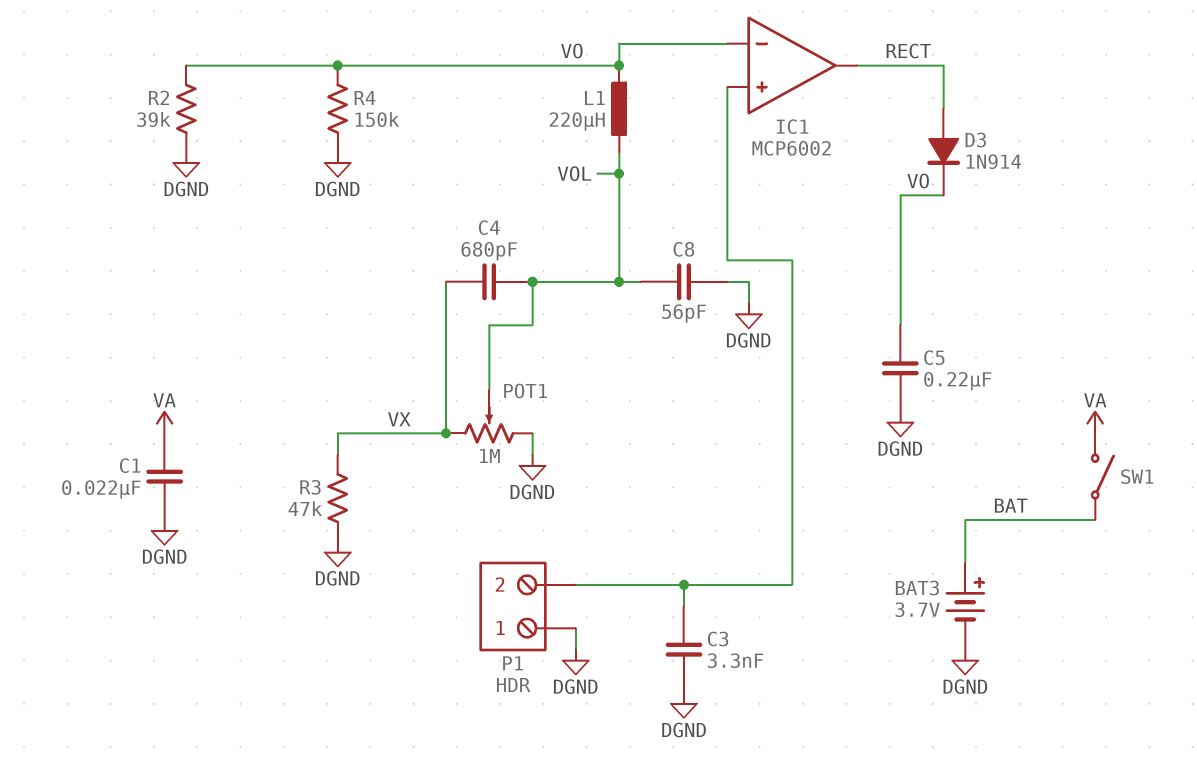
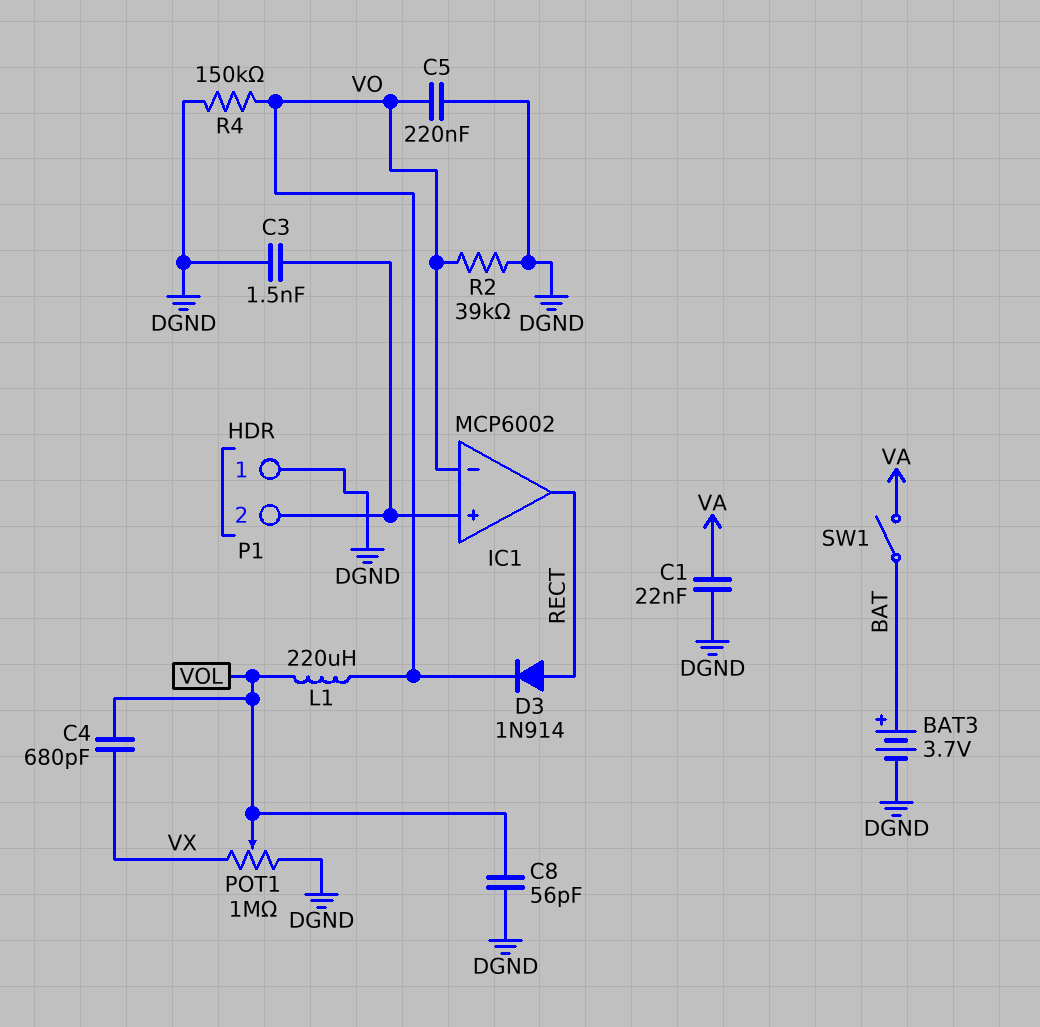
C3: 3.3nF (DGND, IC1/in+) -> 1.5nF (DGND, IC1/in+)
R3: 47k (DGND, VX) -> none

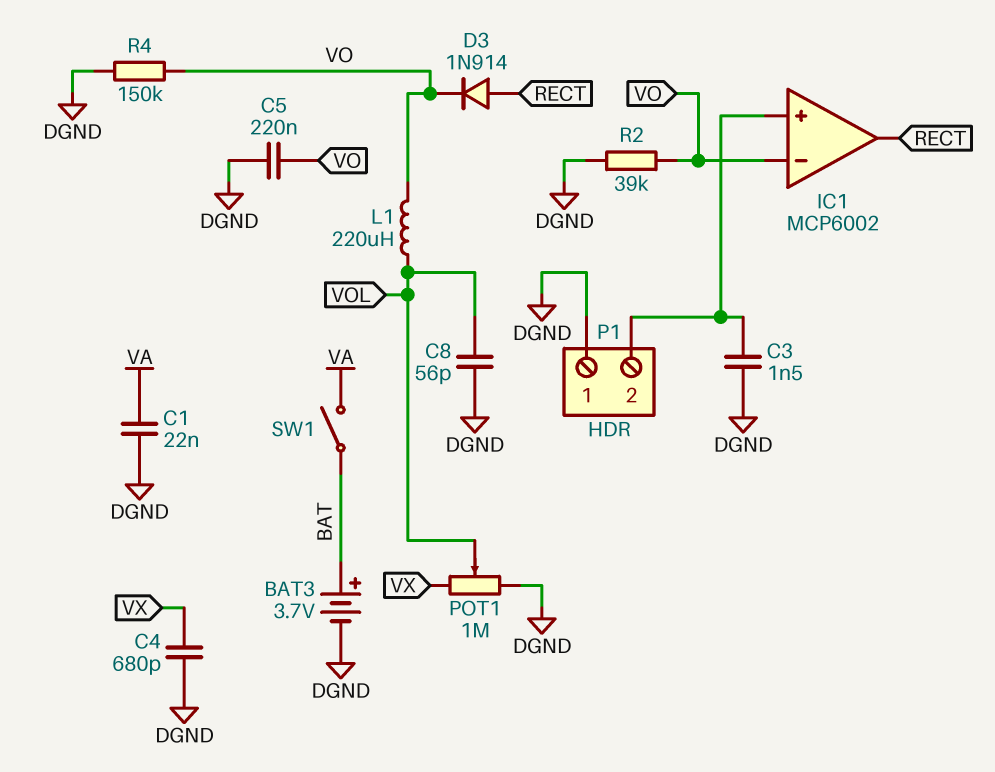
C4: 680pF (VOL, VX) -> 680pF (DGND, VX)

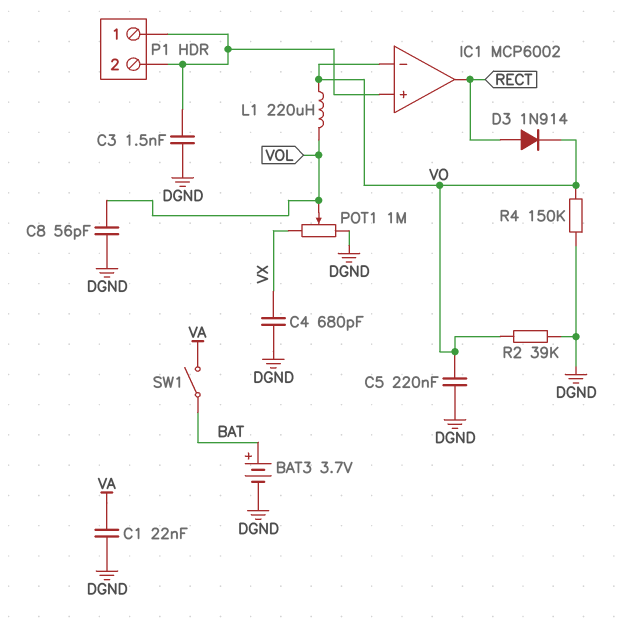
P1 pin 1: DGND -> IC1/in+

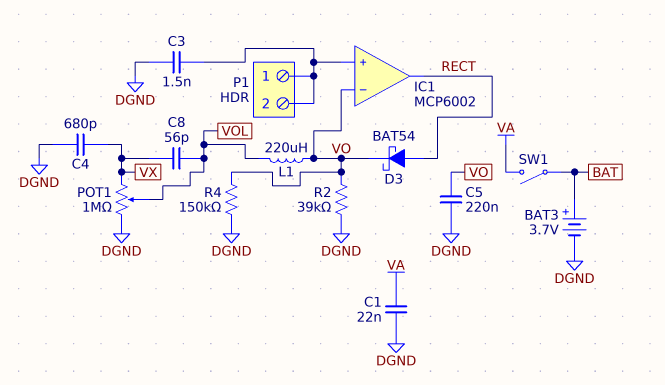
C8: 56pF (DGND, VOL) -> 56pF (VOL, VX)
D3: diode 1N914 (A RECT, K VO) -> schottky BAT54 (A RECT, K VO)

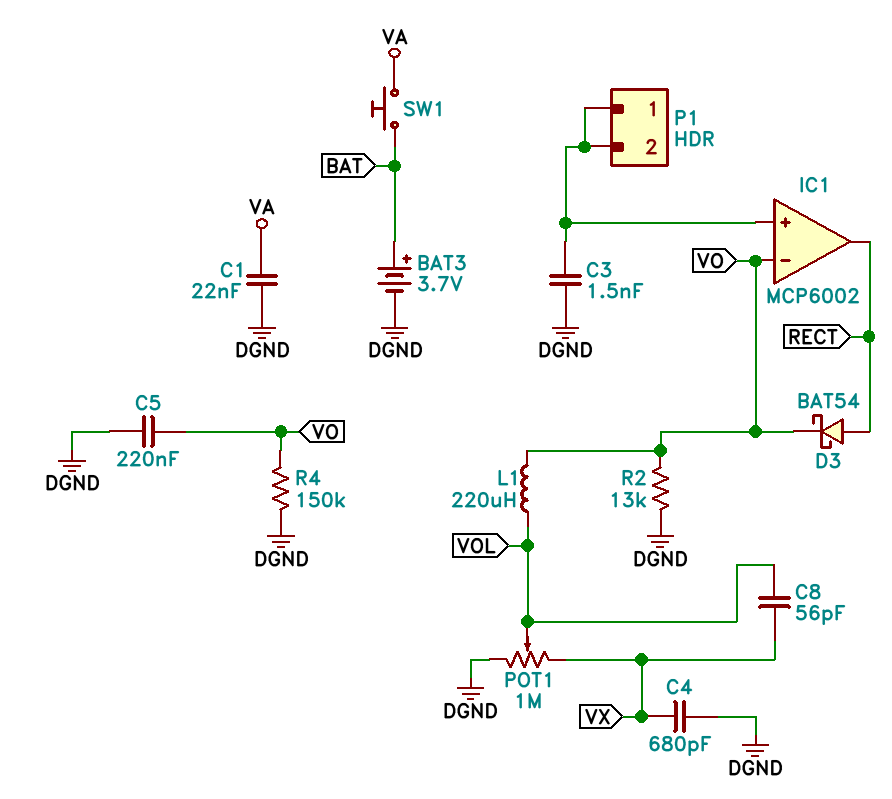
R2: 39k (DGND, VO) -> 13k (DGND, VO)
SW1: switch (BAT, VA) -> button (BAT, VA)

